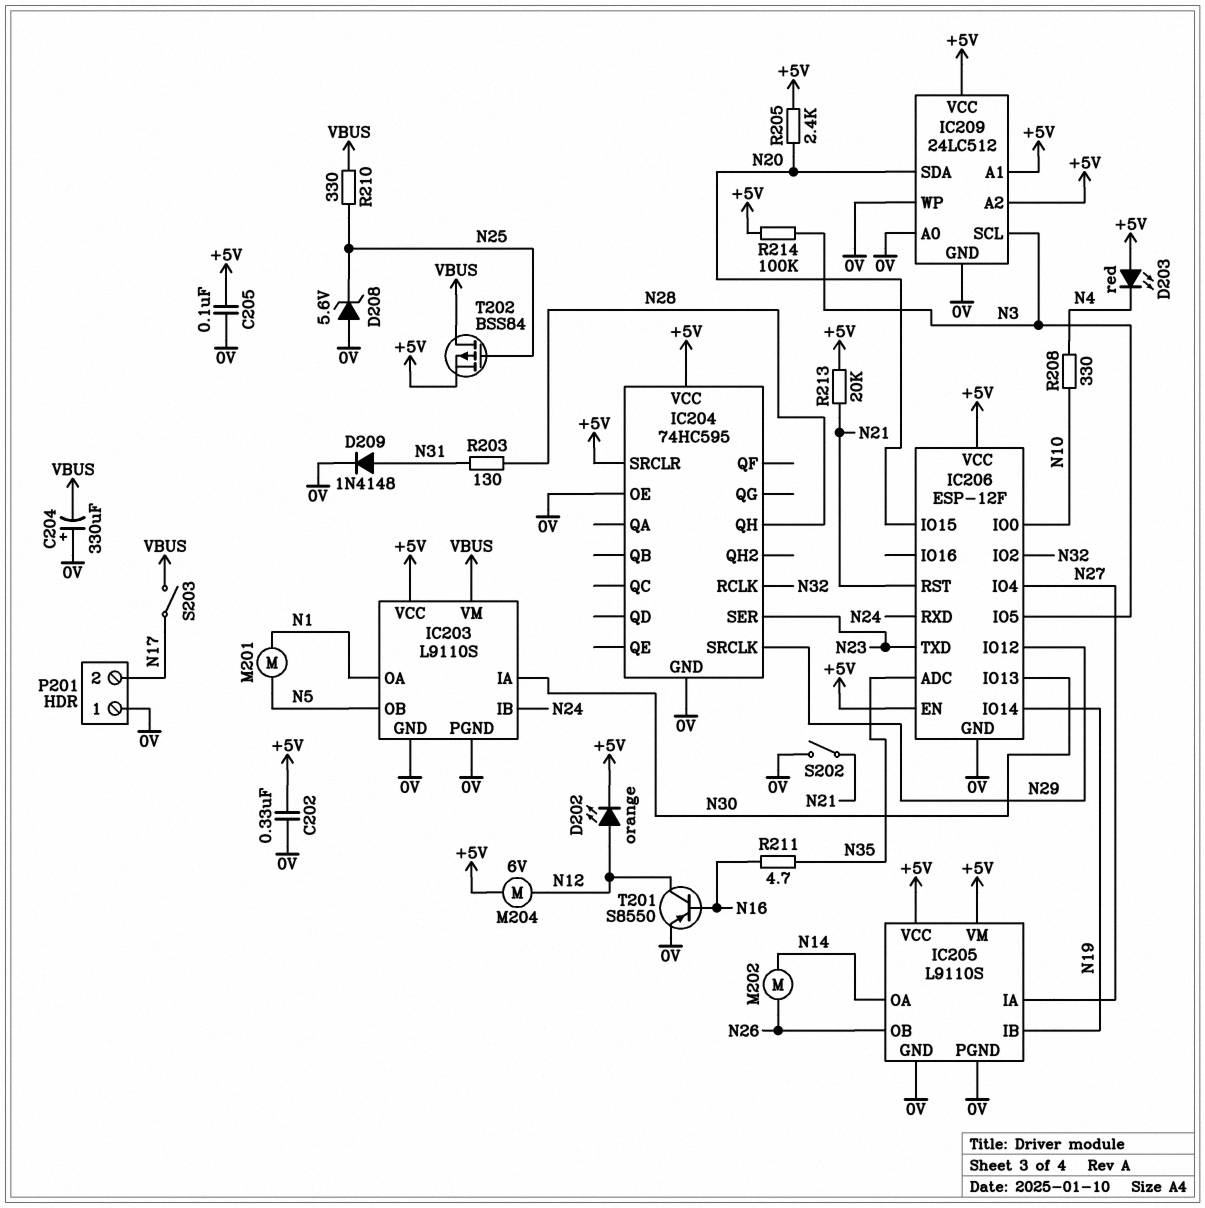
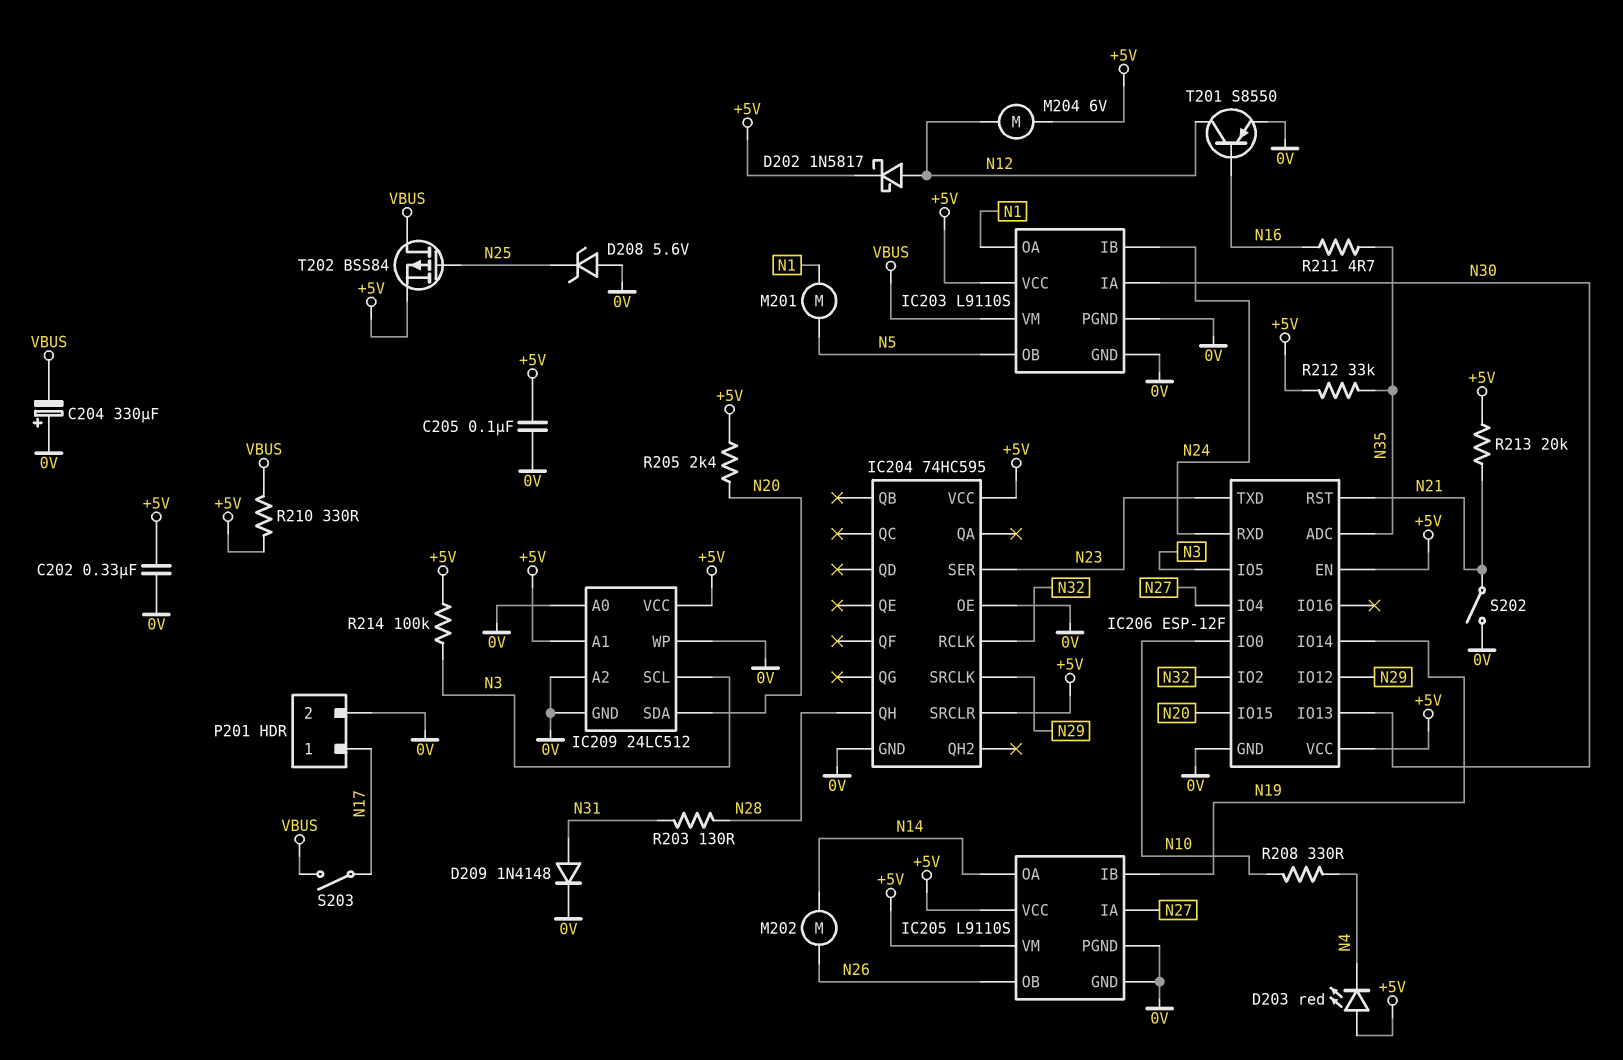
D202: LED orange (A N12, K +5V) -> schottky 1N5817 (A N12, K +5V)
IC209 pin A2: +5V -> 0V
P201 pin 1: 0V -> N17
P201 pin 2: N17 -> 0V
R210: 330 (N25, VBUS) -> 330 (+5V, VBUS)
R212: none -> 33k (+5V, N35)

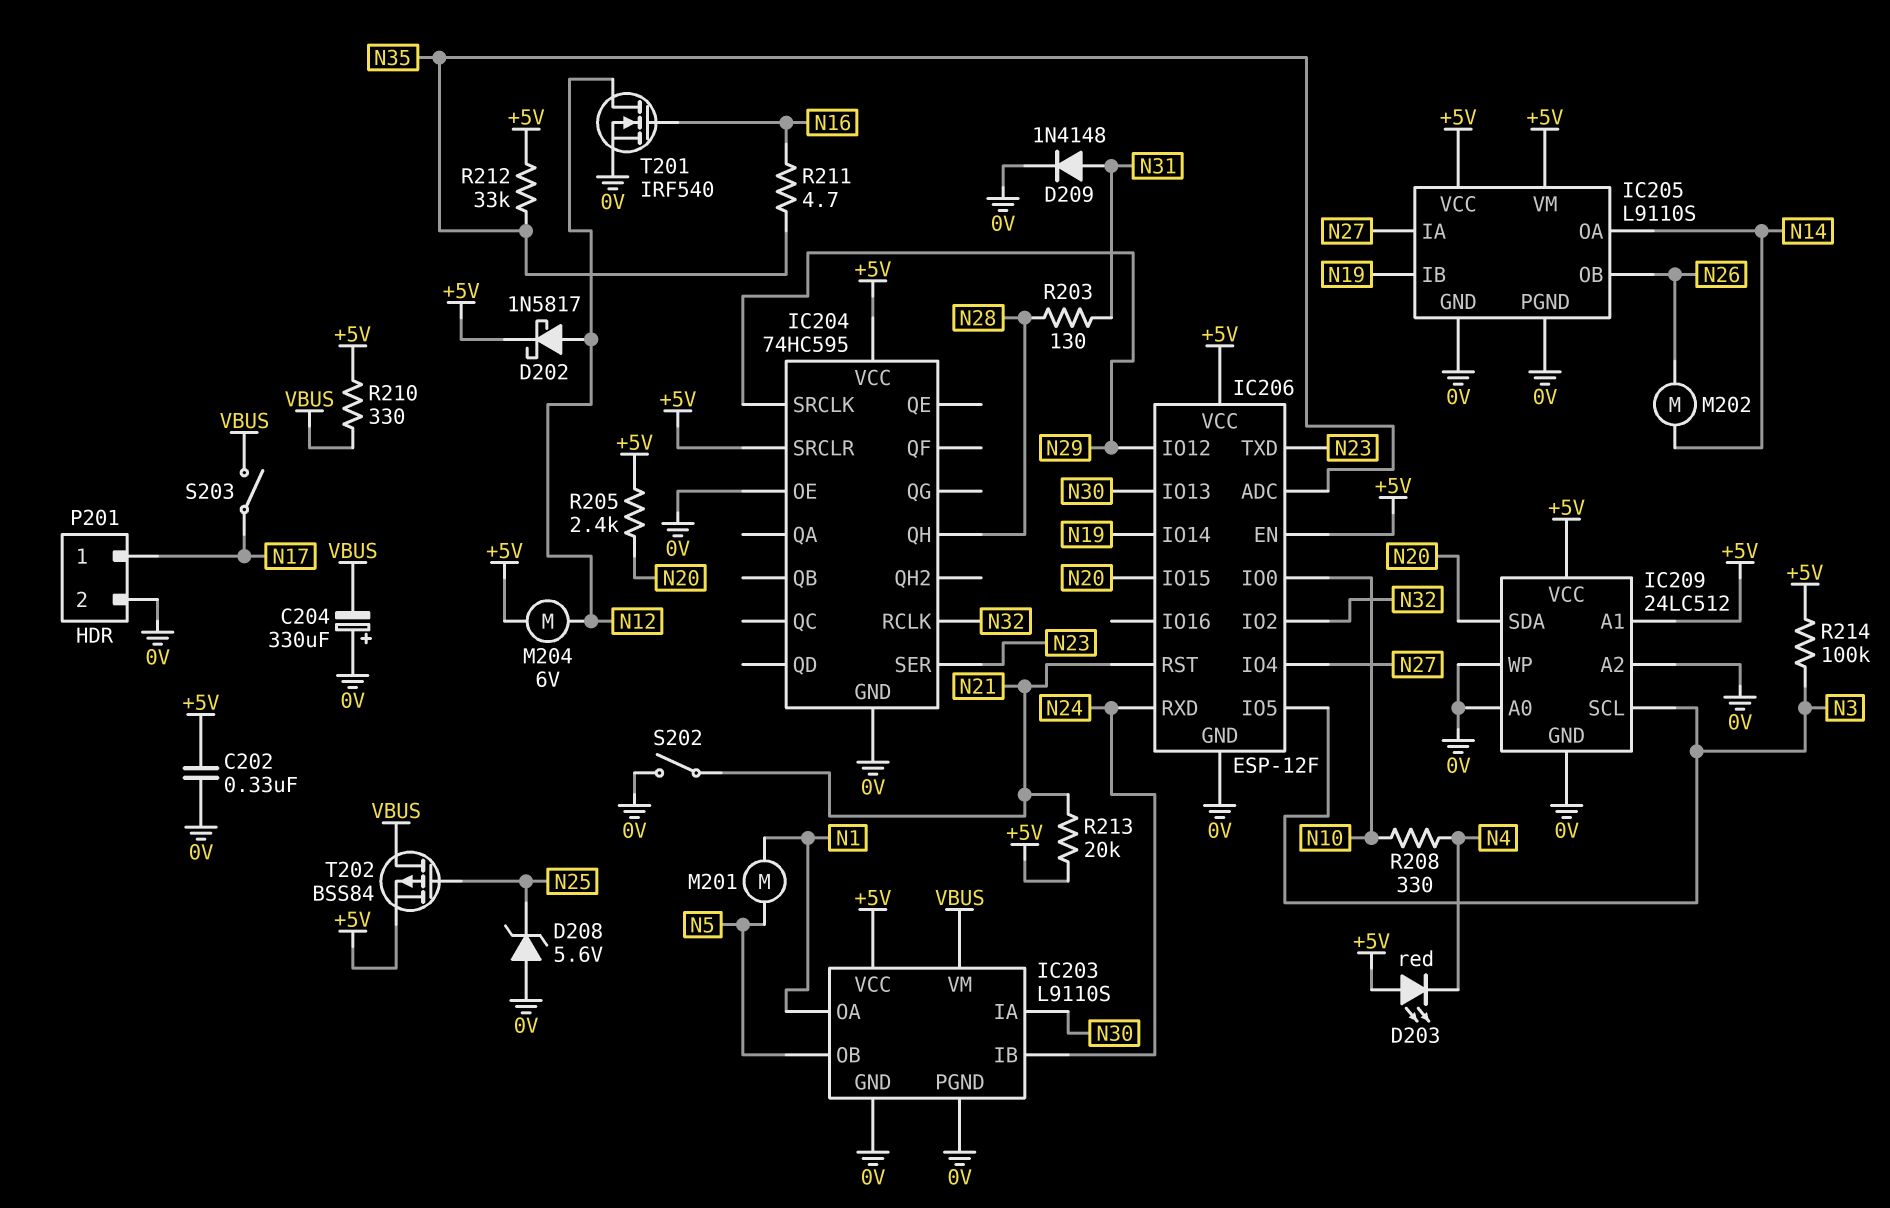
C205: 100nF (+5V, 0V) -> none
T201: PNP S8550 (B N16, C N12, E 0V) -> NMOS IRF540 (G N16, D N12, S 0V)

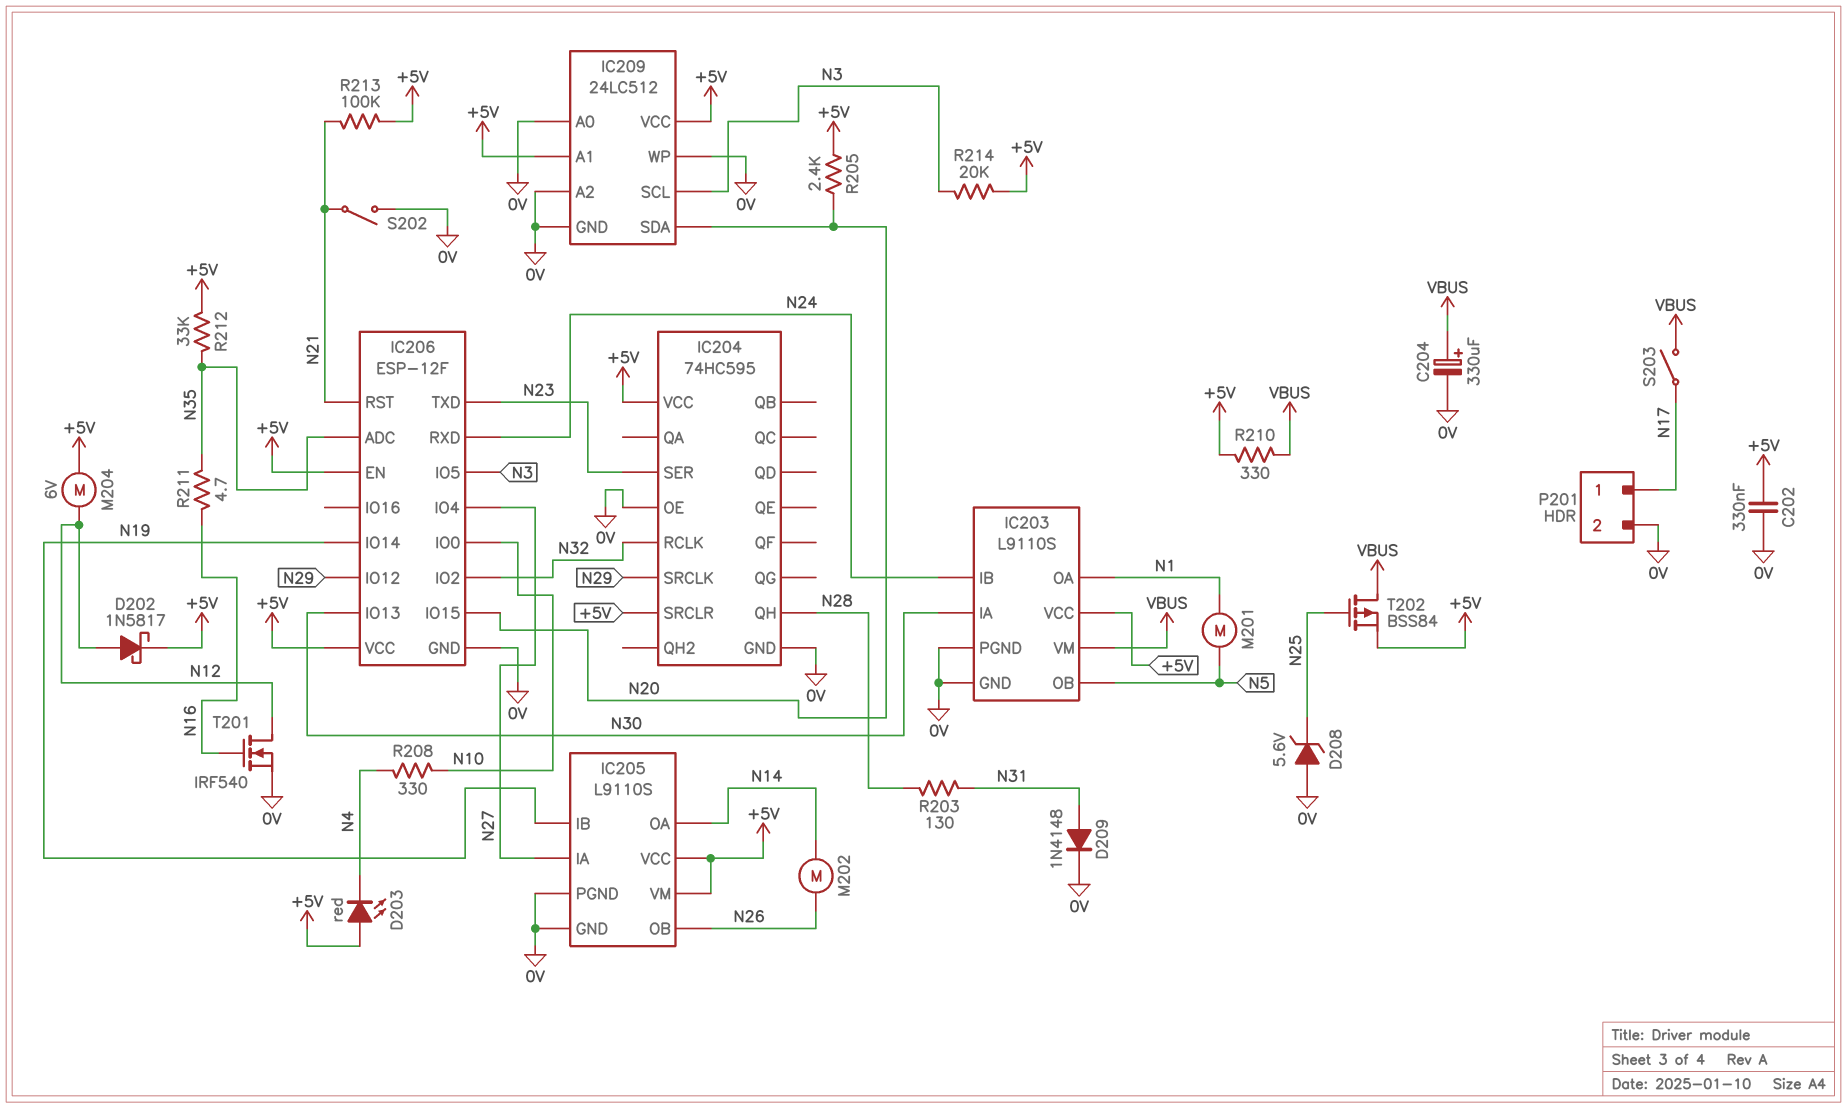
C204: 330uF (plus 0V, minus VBUS) -> 330uF (plus VBUS, minus 0V)
R213: 20k (+5V, N21) -> 100k (+5V, N21)
R214: 100k (+5V, N3) -> 20k (+5V, N3)

